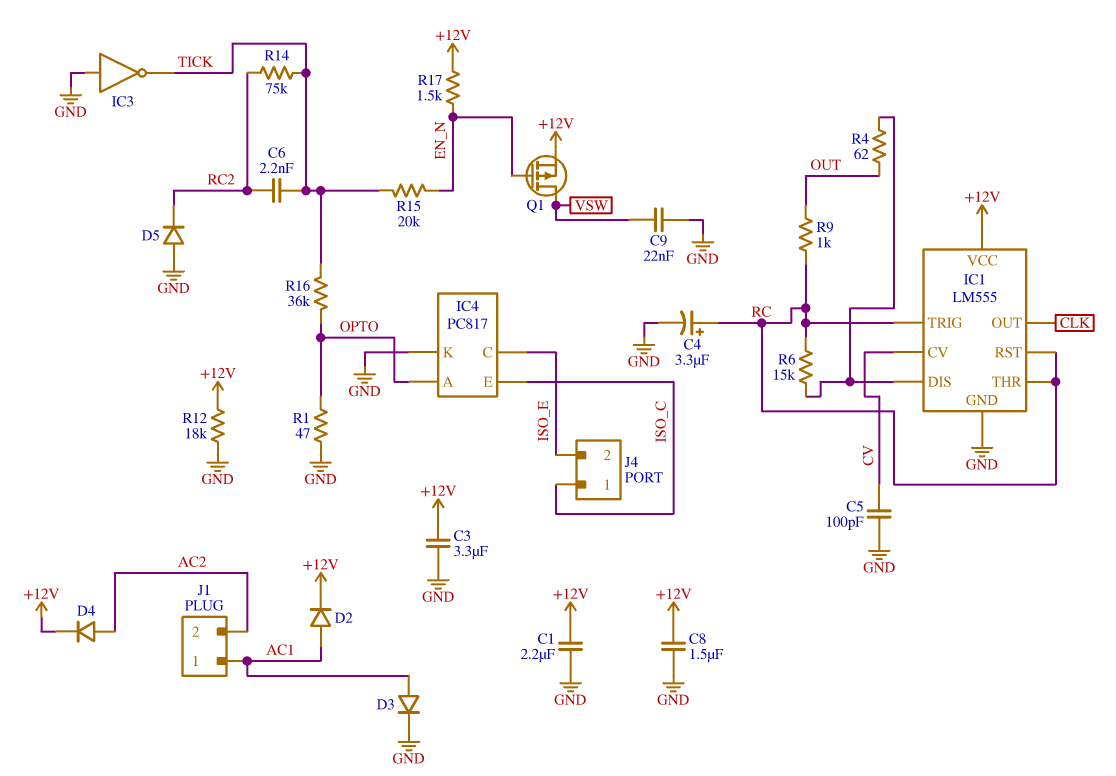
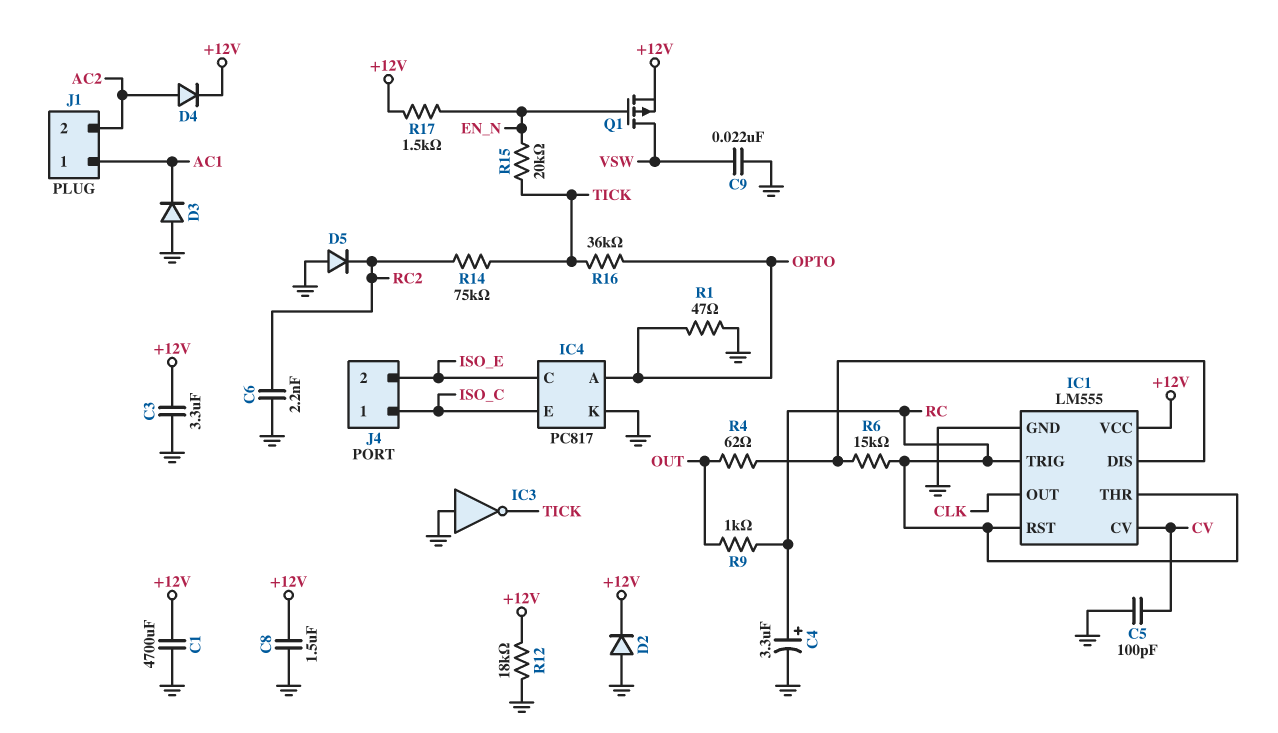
C1: 2.2uF (+12V, GND) -> 4700uF (+12V, GND)
C6: 2.2nF (RC2, TICK) -> 2.2nF (GND, RC2)
D2: diode (A AC1, K +12V) -> diode (A GND, K +12V)
D3: diode (A AC1, K GND) -> diode (A GND, K AC1)

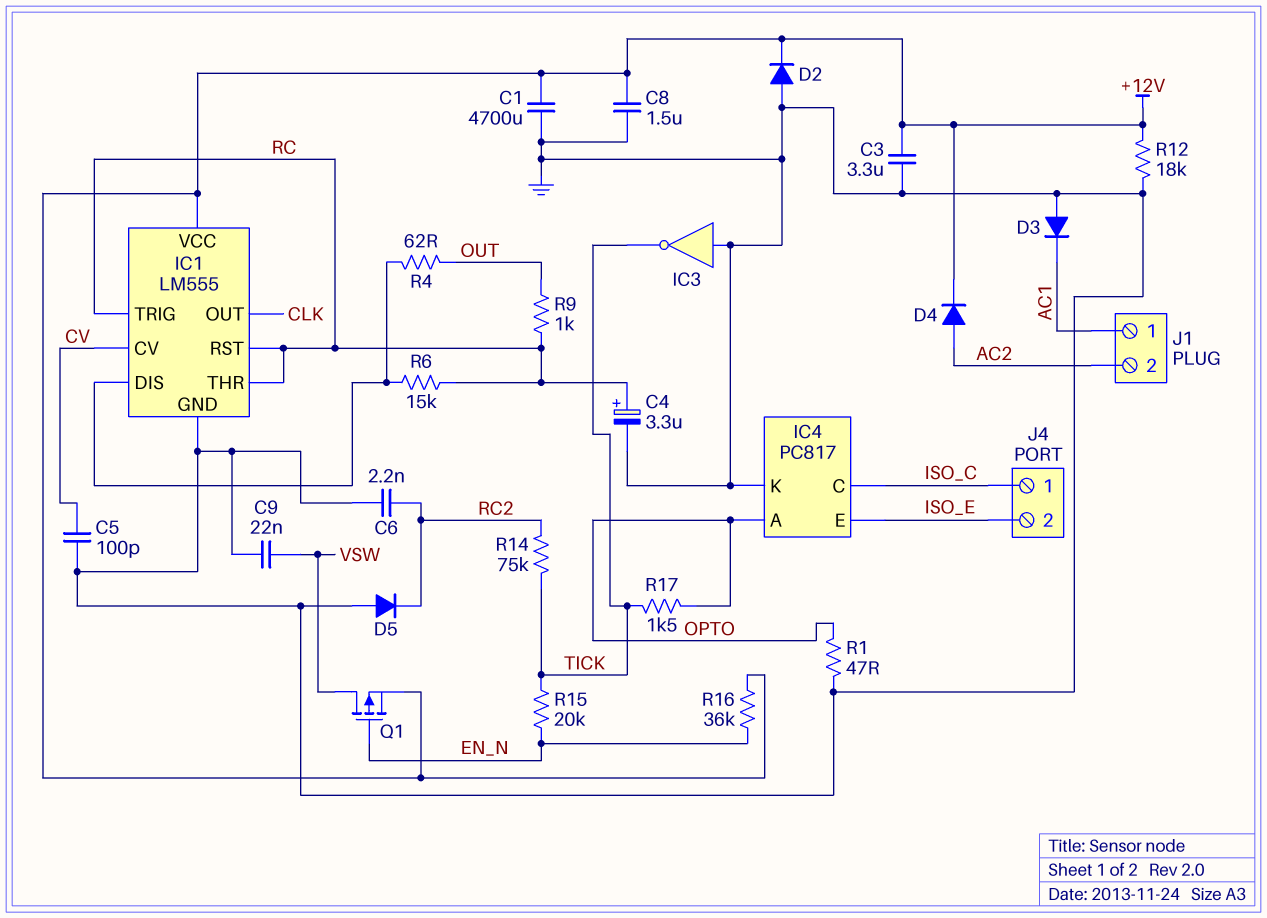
IC4 pin C: ISO_E -> ISO_C
IC4 pin E: ISO_C -> ISO_E
R16: 36k (OPTO, TICK) -> 36k (+12V, EN_N)
R17: 1.5k (+12V, EN_N) -> 1.5k (OPTO, TICK)

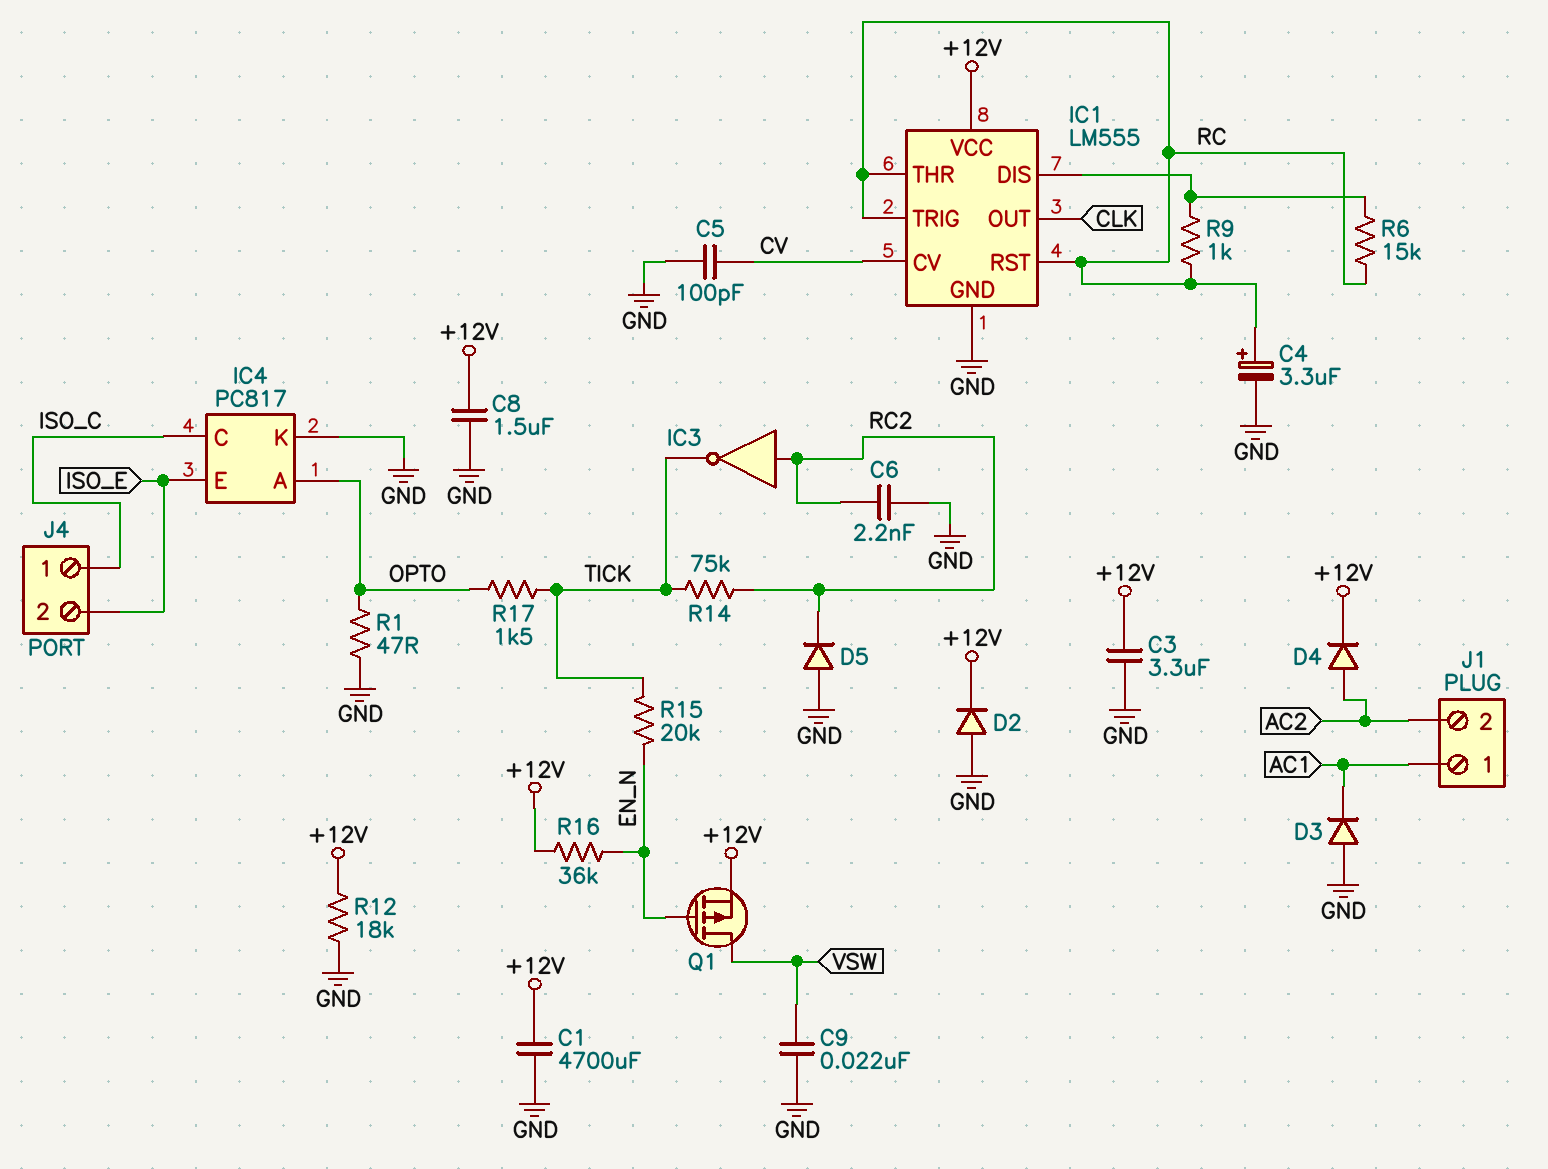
IC3: NOT (in GND, out TICK) -> NOT (in RC2, out TICK)
R4: 62 (IC1/DIS, OUT) -> none
R9: 1k (OUT, RC) -> 1k (IC1/DIS, RC)

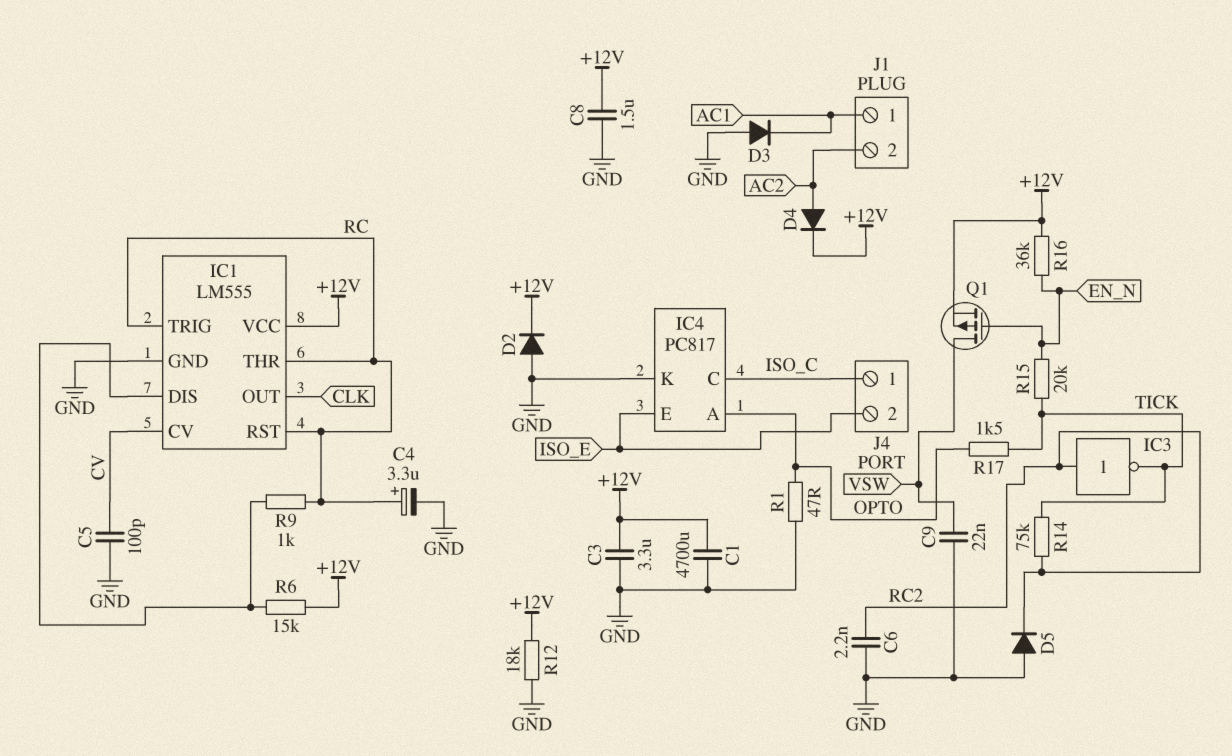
R6: 15k (IC1/DIS, RC) -> 15k (+12V, IC1/DIS)

